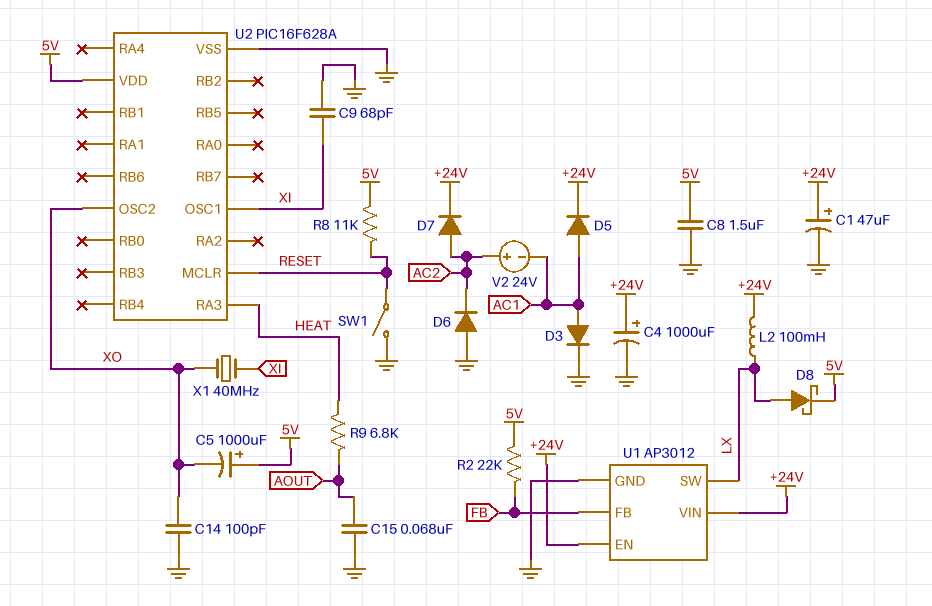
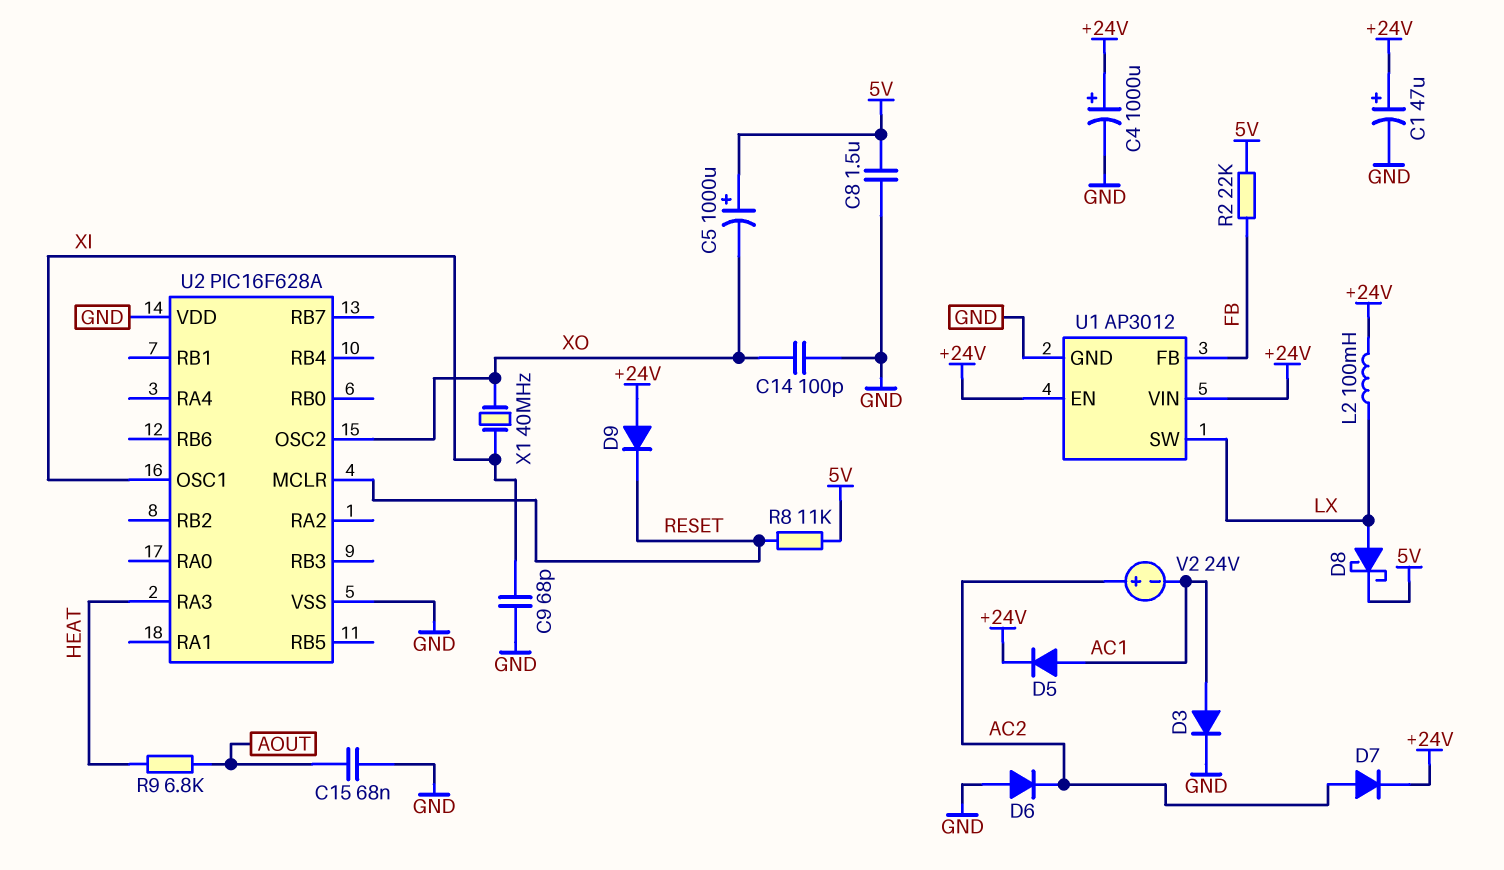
D9: none -> diode (A +24V, K RESET)
SW1: switch (GND, RESET) -> none
U2 pin VDD: 5V -> GND

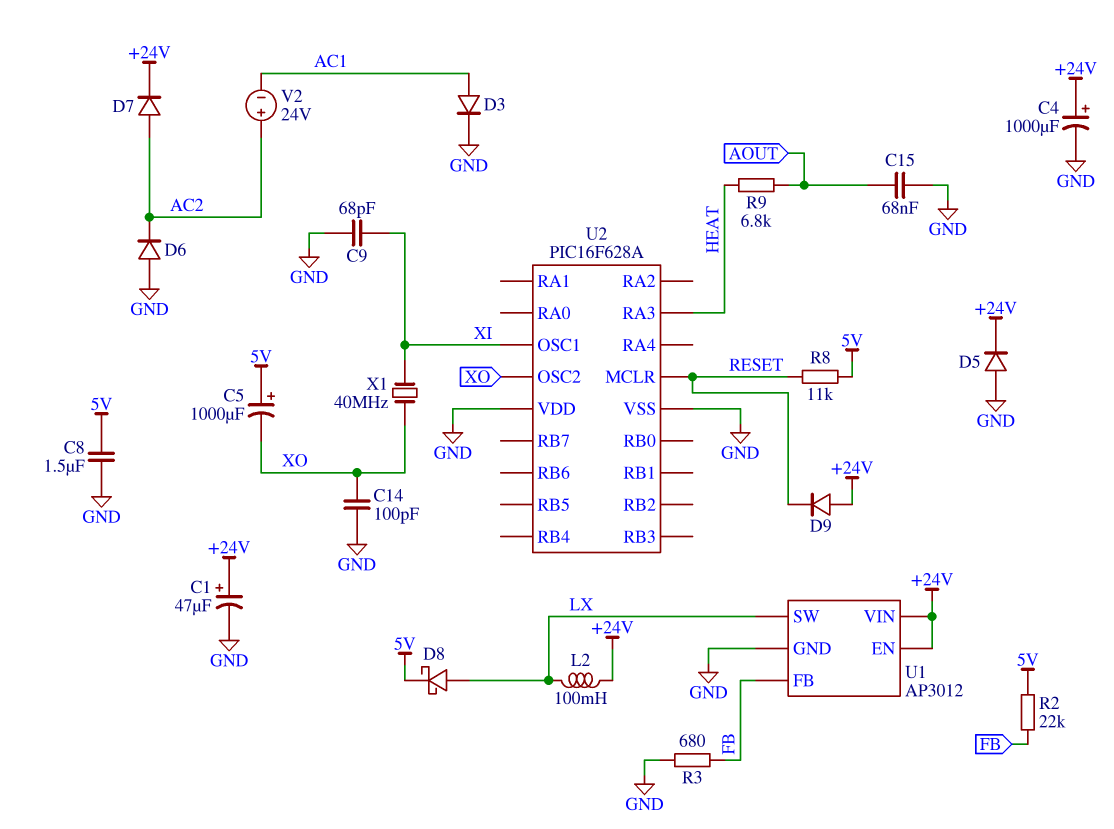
D5: diode (A AC1, K +24V) -> diode (A GND, K +24V)
R3: none -> 680 (FB, GND)

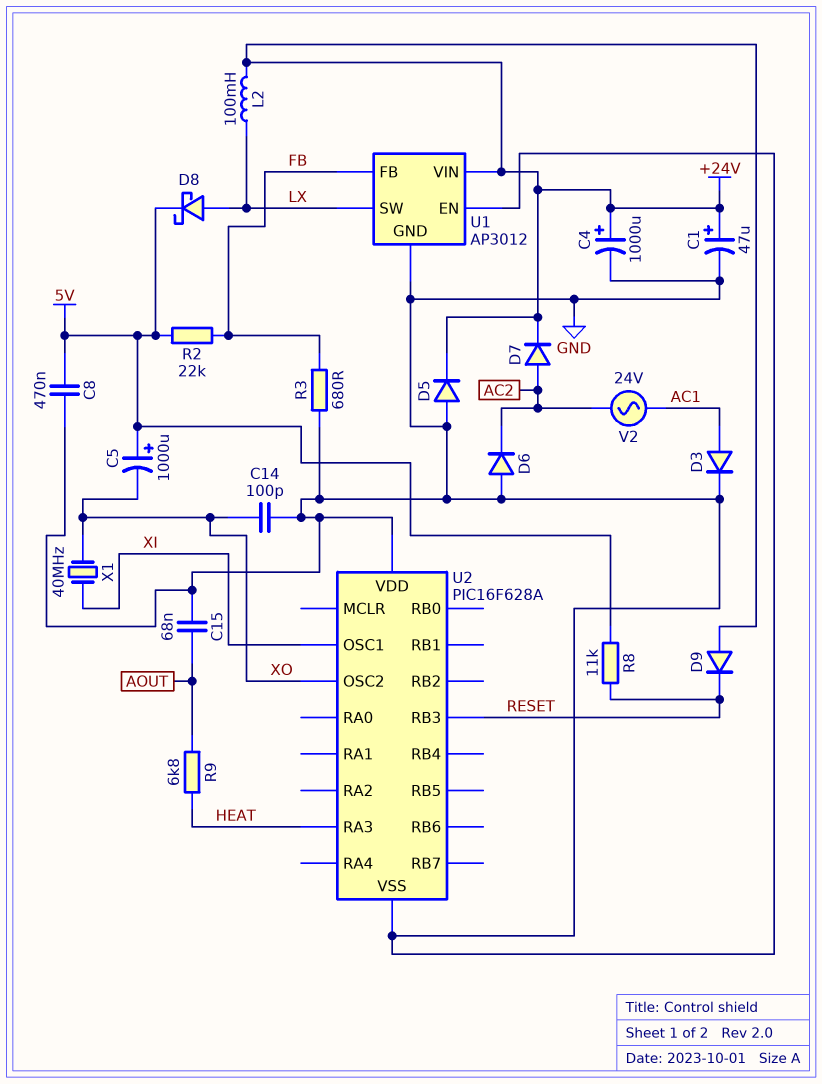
C8: 1.5uF (5V, GND) -> 470nF (5V, GND)
C9: 68pF (GND, XI) -> none
U1 pin EN: +24V -> GND
U2 pin MCLR: RESET -> none
U2 pin RB3: none -> RESET
V2: 24V (plus AC2, minus AC1) -> AC 24V (AC1, AC2)

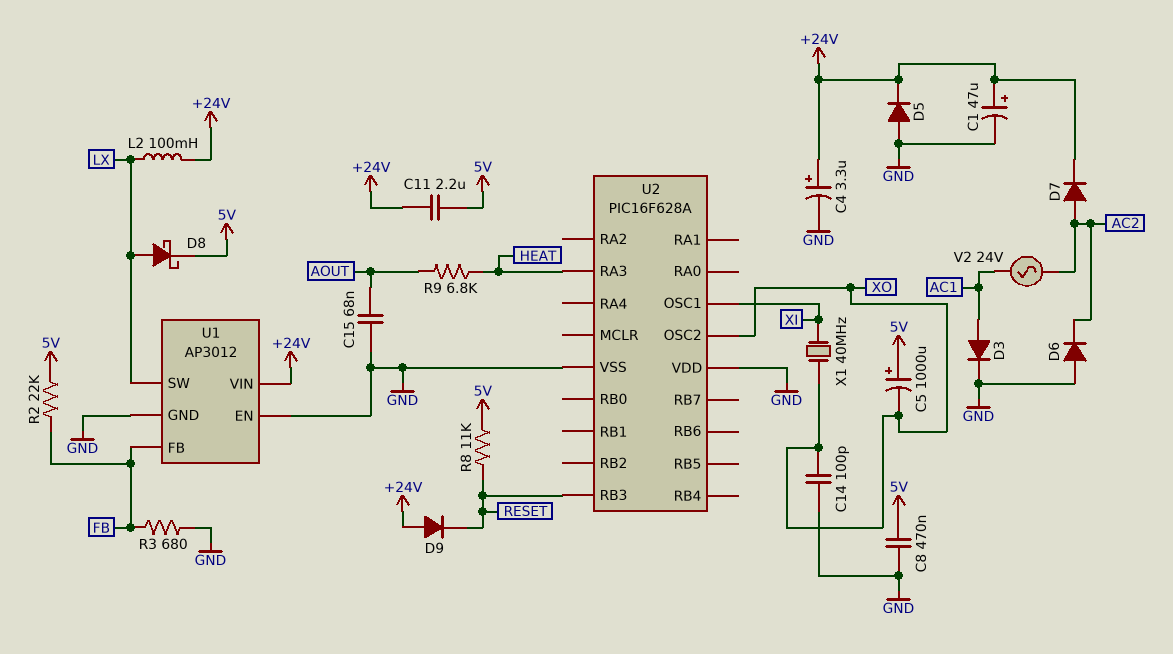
C4: 1000uF (plus +24V, minus GND) -> 3.3uF (plus +24V, minus GND)
C11: none -> 2.2uF (+24V, 5V)

